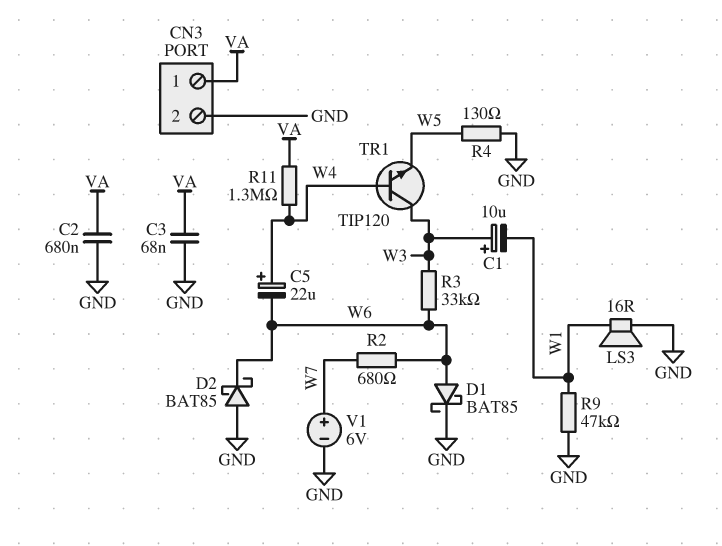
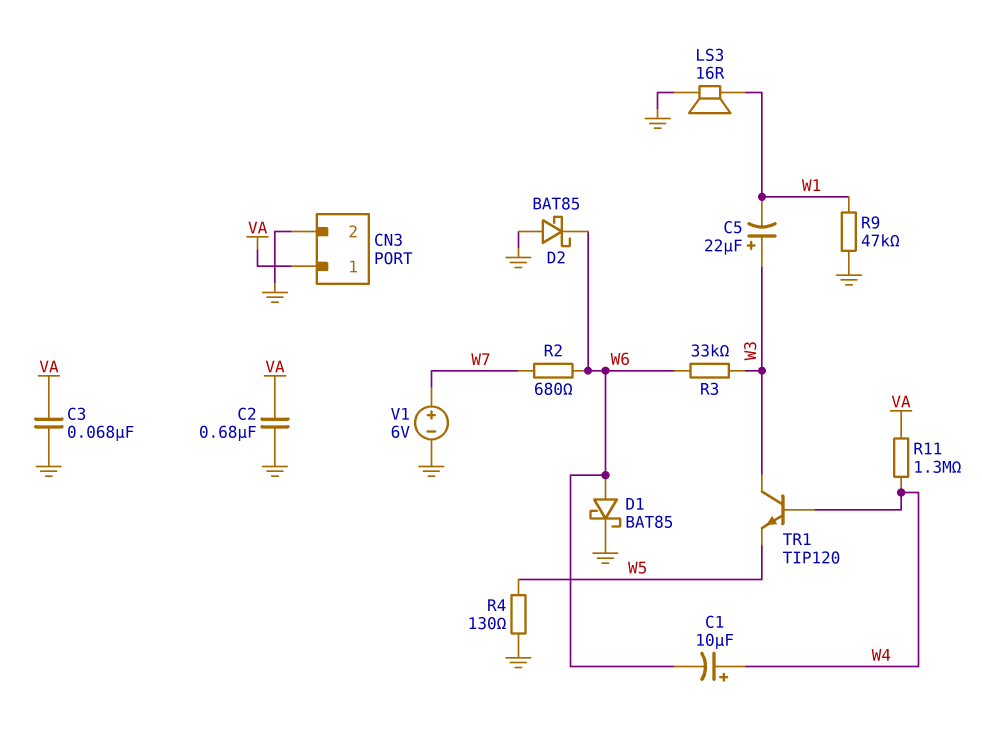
C1: 10uF (plus W3, minus W1) -> 10uF (plus W4, minus W6)
C5: 22uF (plus W4, minus W6) -> 22uF (plus W3, minus W1)

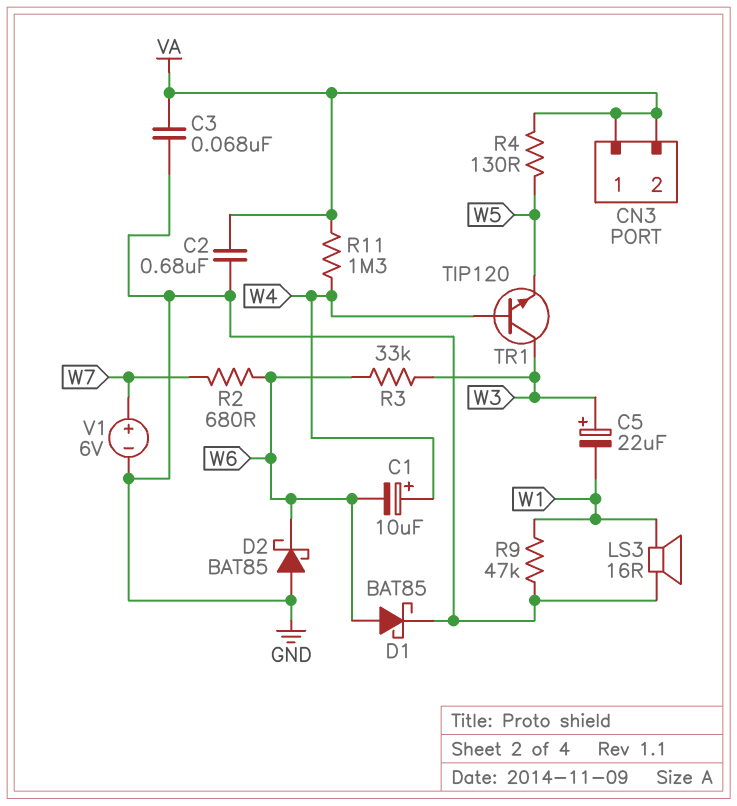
CN3 pin 2: GND -> VA
R4: 130 (GND, W5) -> 130 (VA, W5)

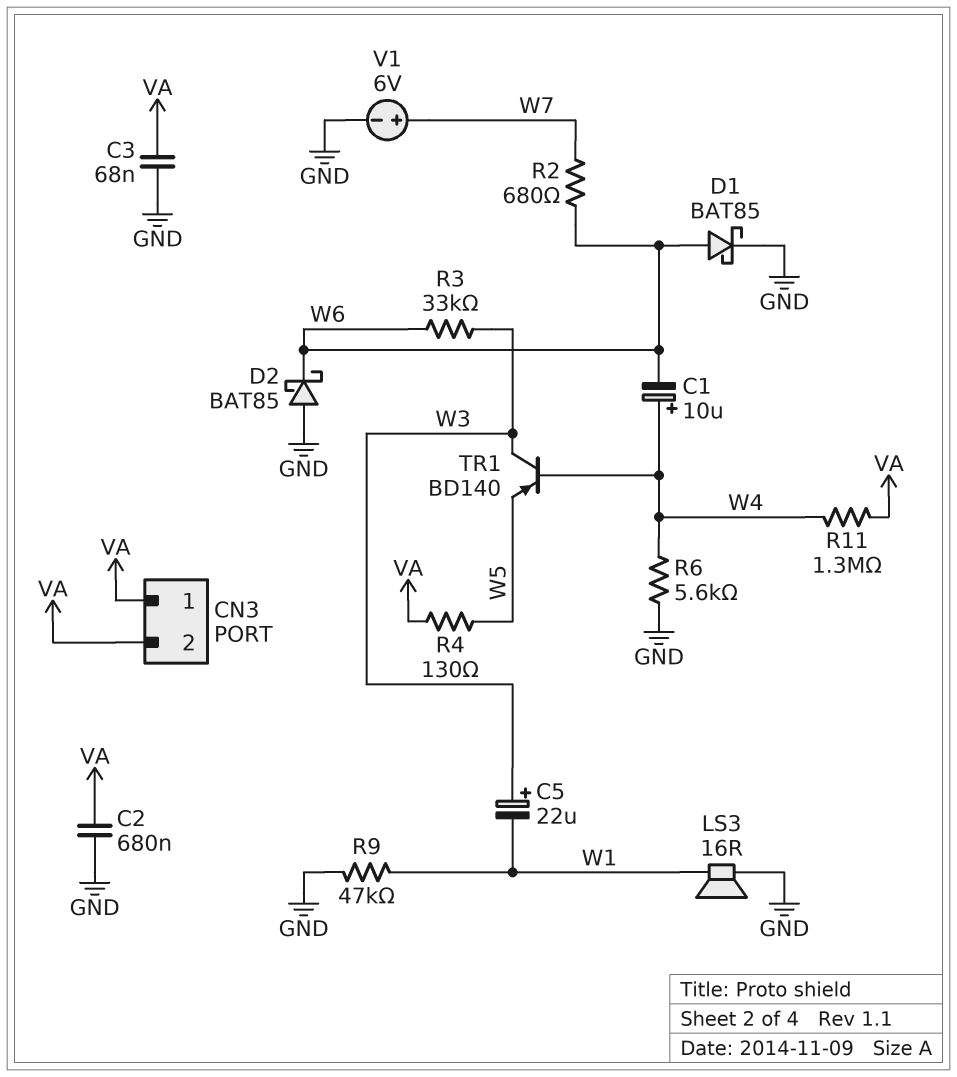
R6: none -> 5.6k (GND, W4)
TR1: NPN TIP120 (B W4, C W3, E W5) -> PNP BD140 (B W4, C W3, E W5)

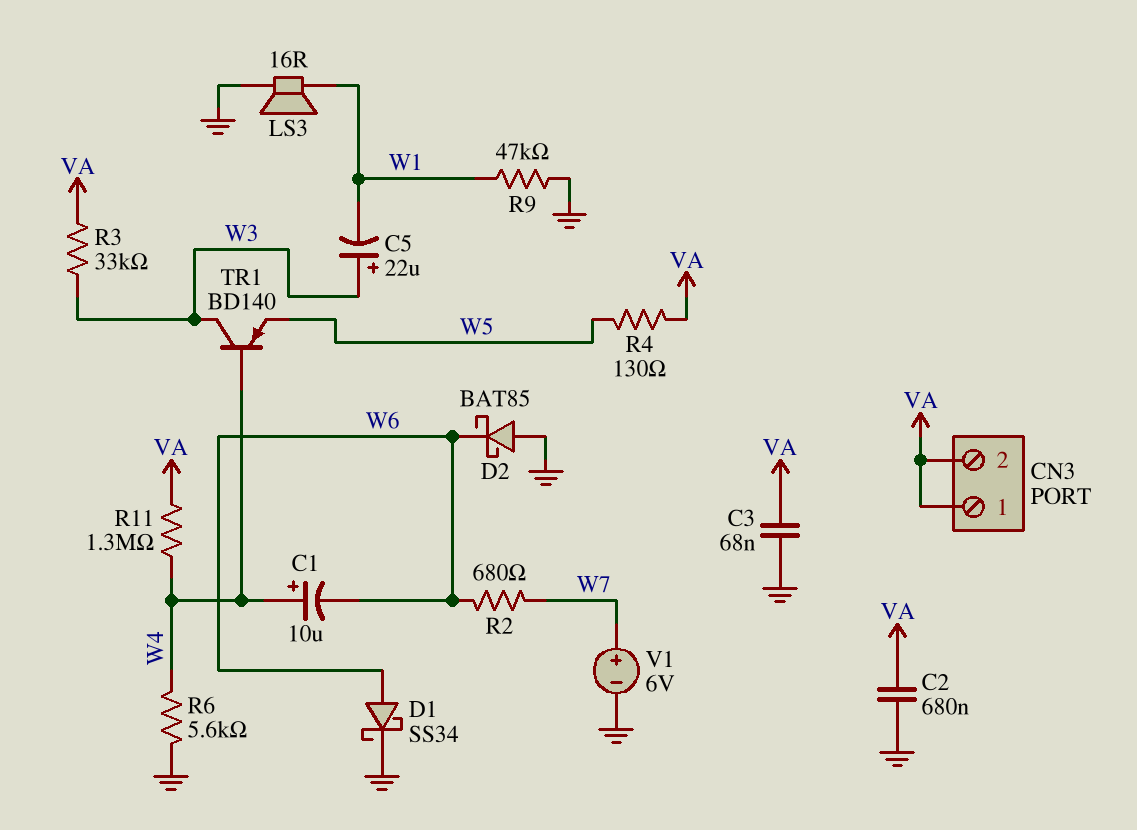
D1: schottky BAT85 (A W6, K GND) -> schottky SS34 (A W6, K GND)
R3: 33k (W3, W6) -> 33k (VA, W3)

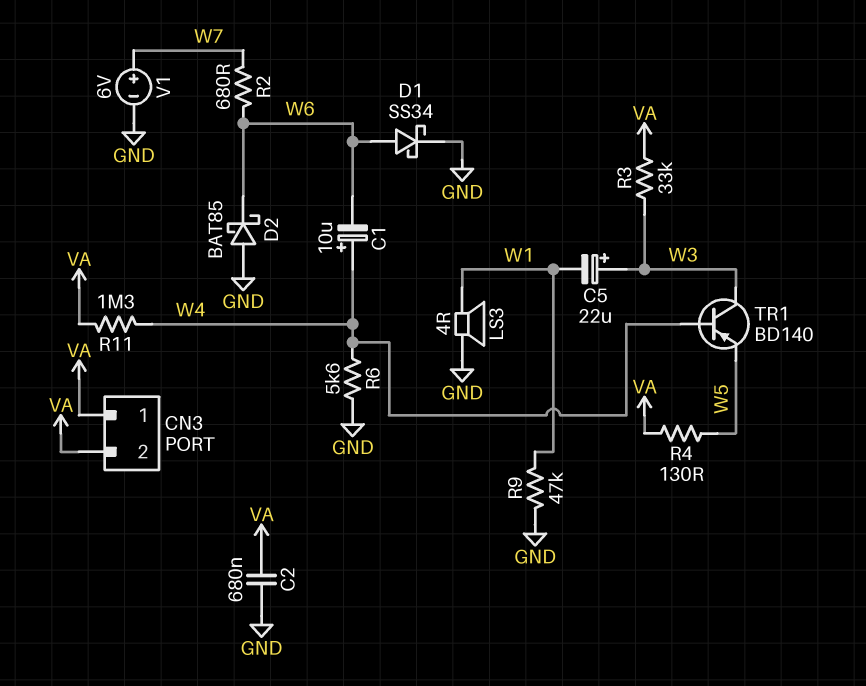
C3: 68nF (GND, VA) -> none
LS3: speaker 16R (GND, W1) -> speaker 4R (GND, W1)

